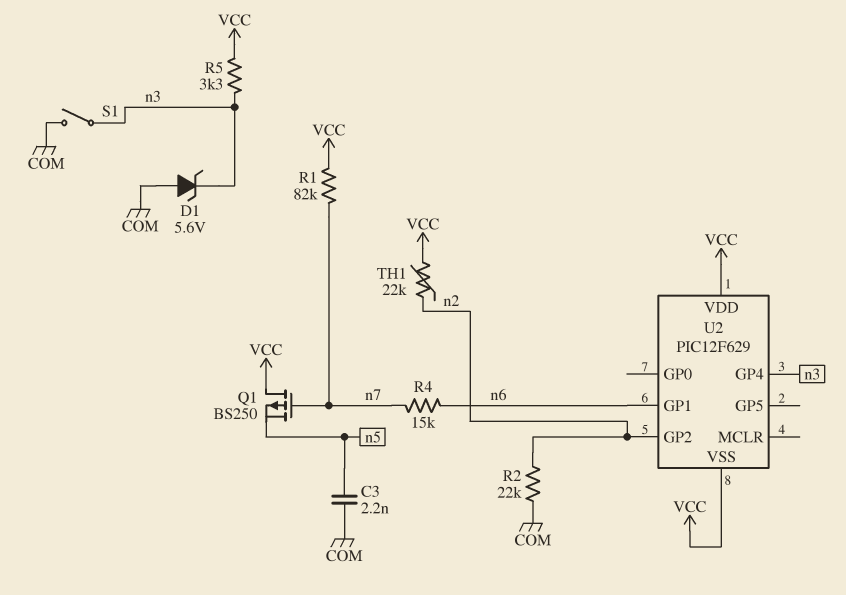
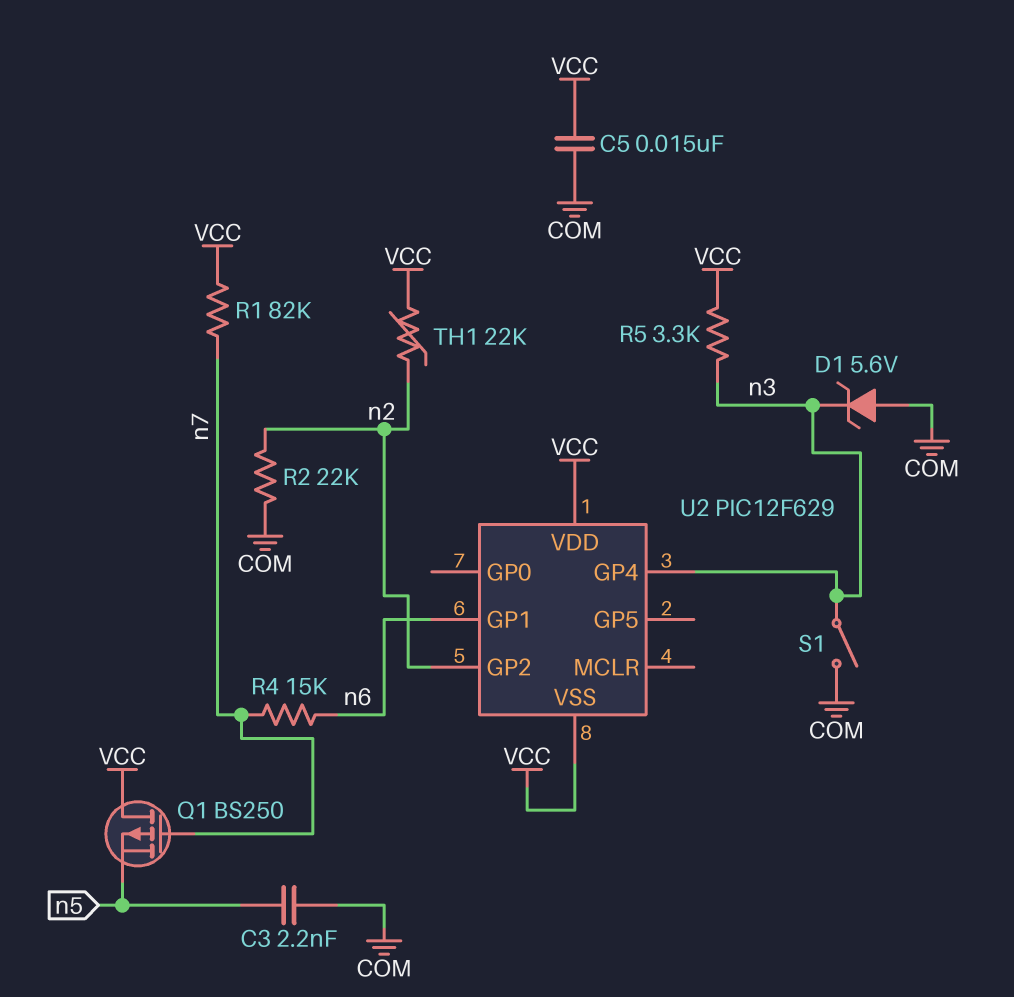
C5: none -> 15nF (COM, VCC)

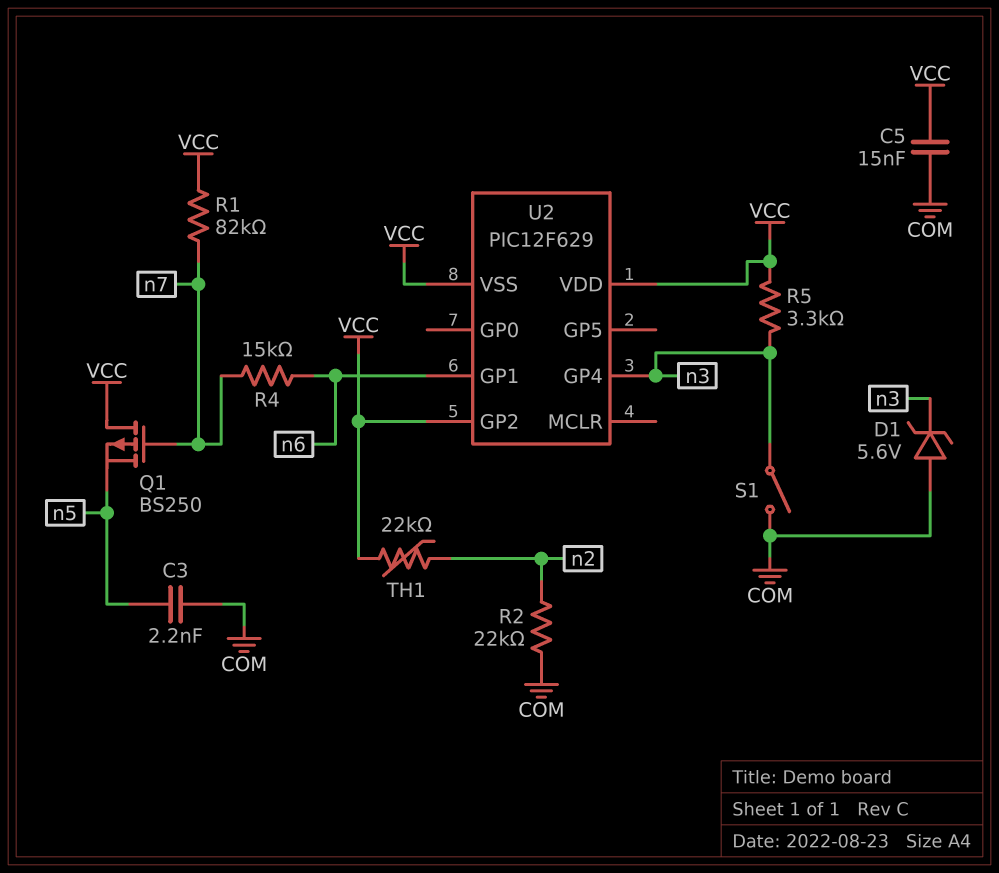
U2 pin GP2: n2 -> VCC

